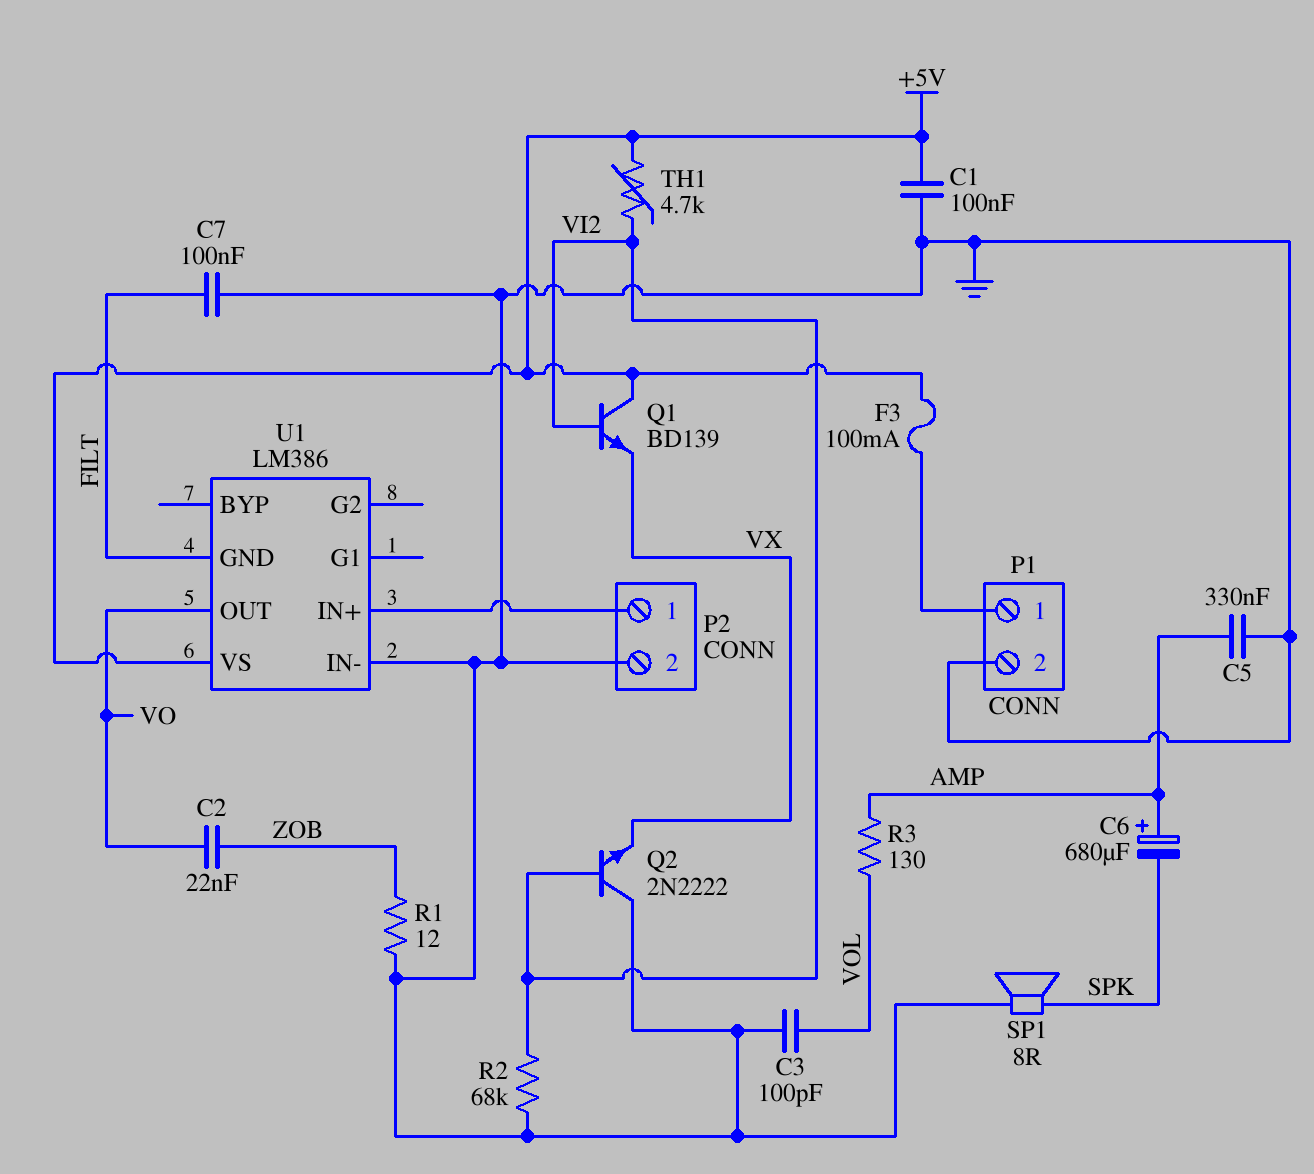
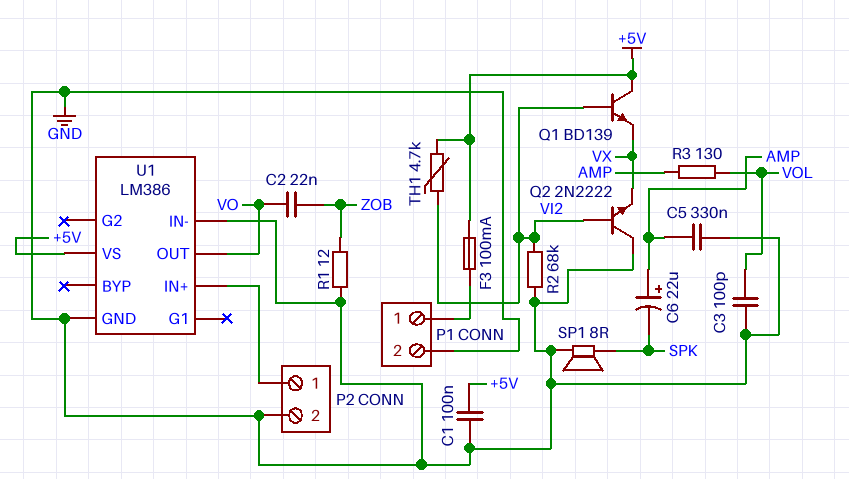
C6: 680uF (plus AMP, minus SPK) -> 22uF (plus AMP, minus SPK)
C7: 100nF (FILT, GND) -> none
U1 pin GND: FILT -> GND

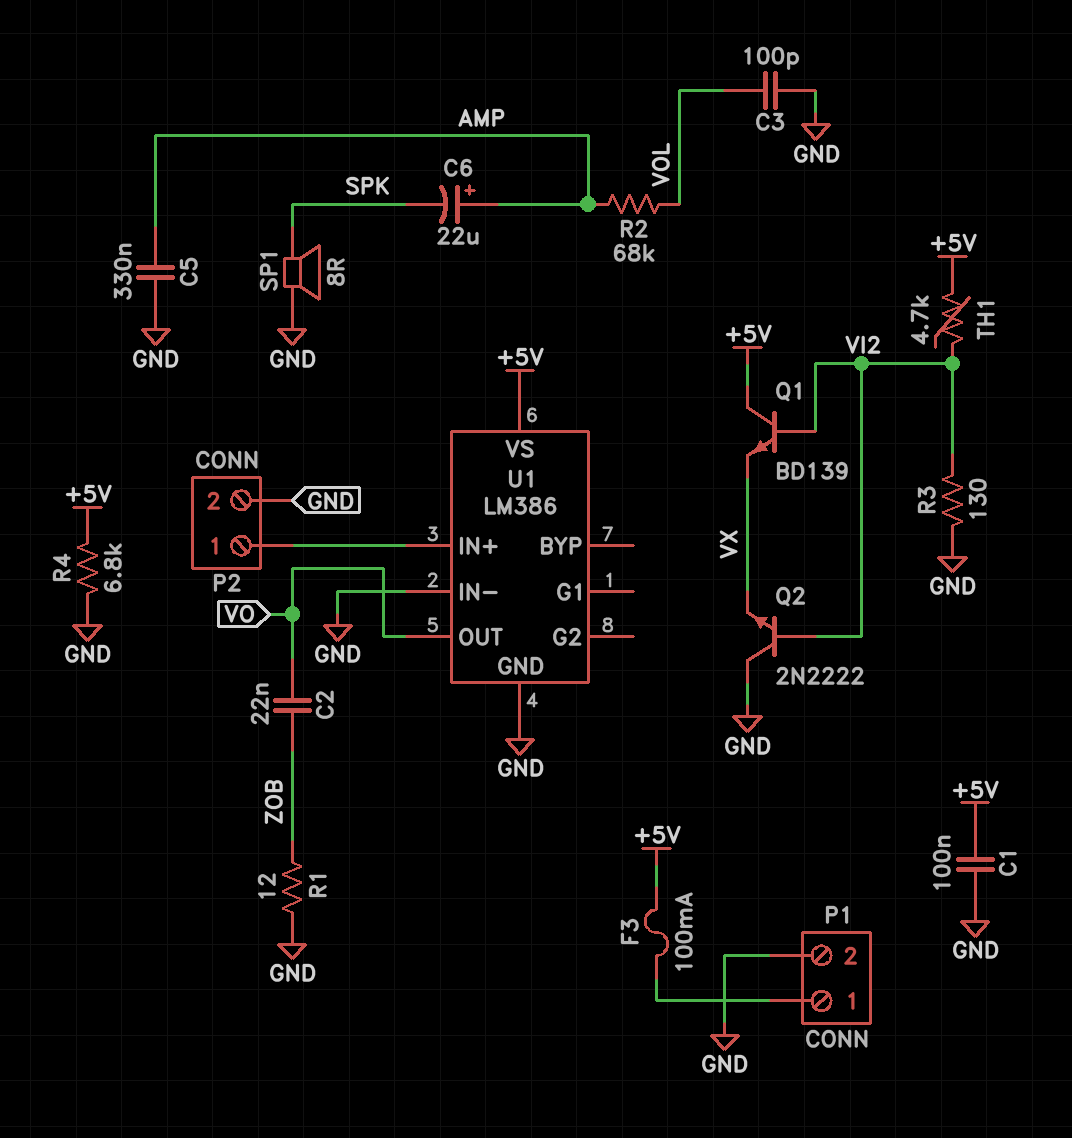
R2: 68k (GND, VI2) -> 68k (AMP, VOL)
R3: 130 (AMP, VOL) -> 130 (GND, VI2)
R4: none -> 6.8k (+5V, GND)

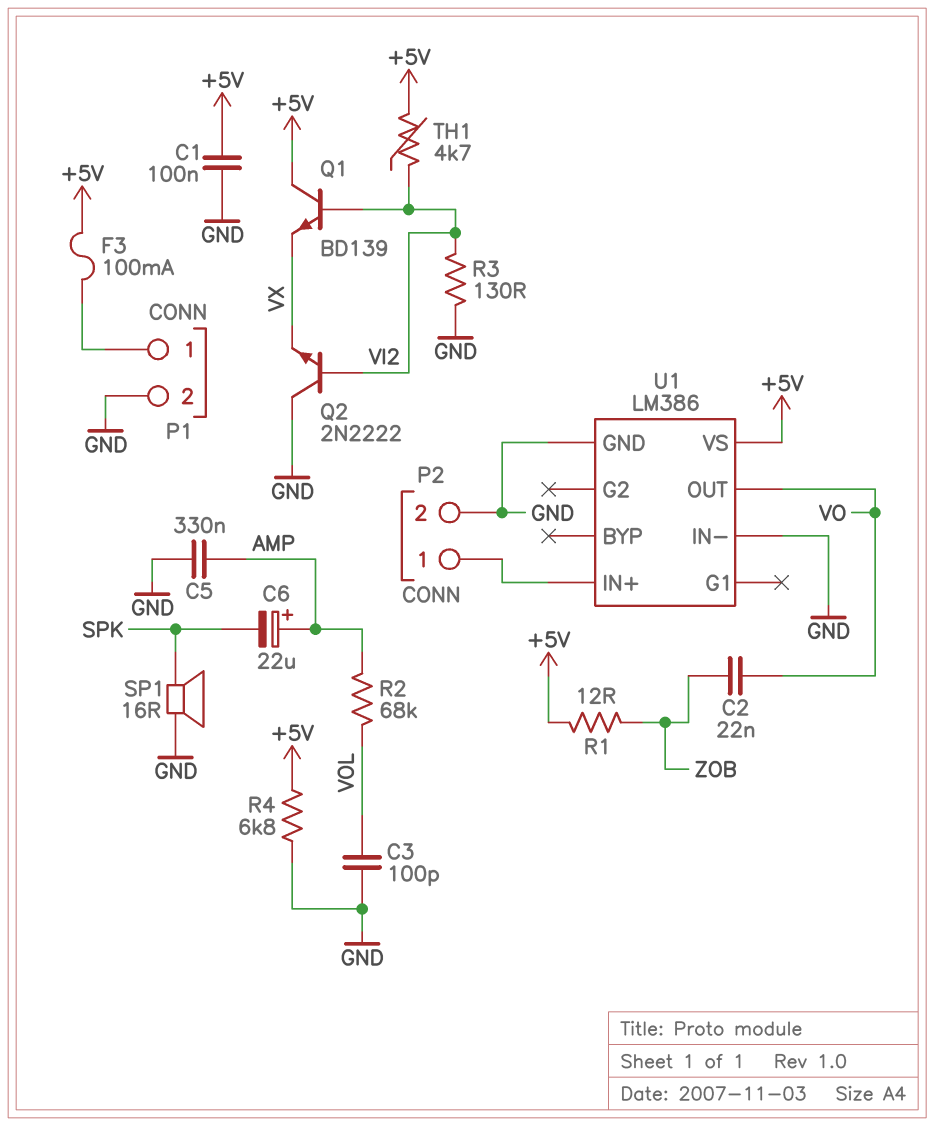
R1: 12 (GND, ZOB) -> 12 (+5V, ZOB)
SP1: speaker 8R (GND, SPK) -> speaker 16R (GND, SPK)

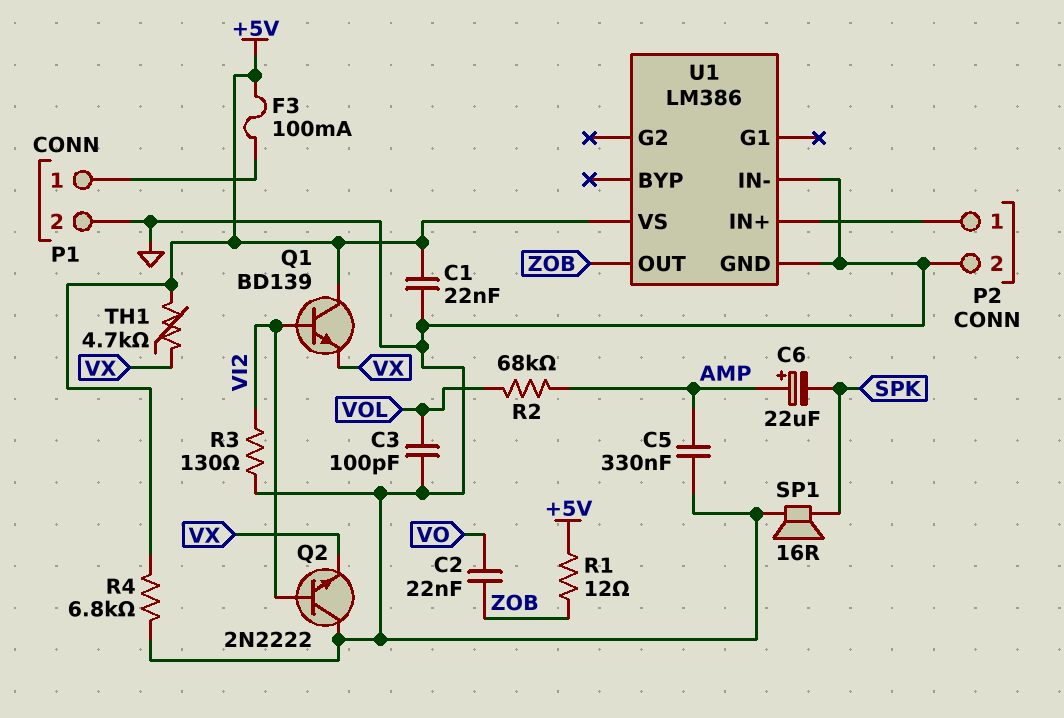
C1: 100nF (+5V, GND) -> 22nF (+5V, GND)
TH1: 4.7k (+5V, VI2) -> 4.7k (+5V, VX)
U1 pin OUT: VO -> ZOB

